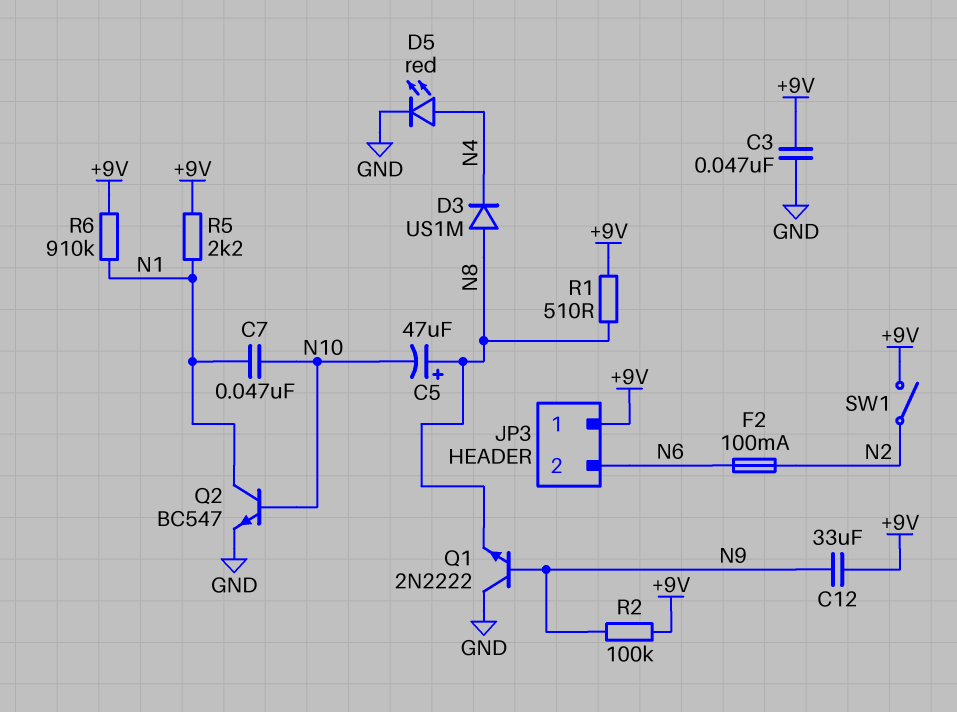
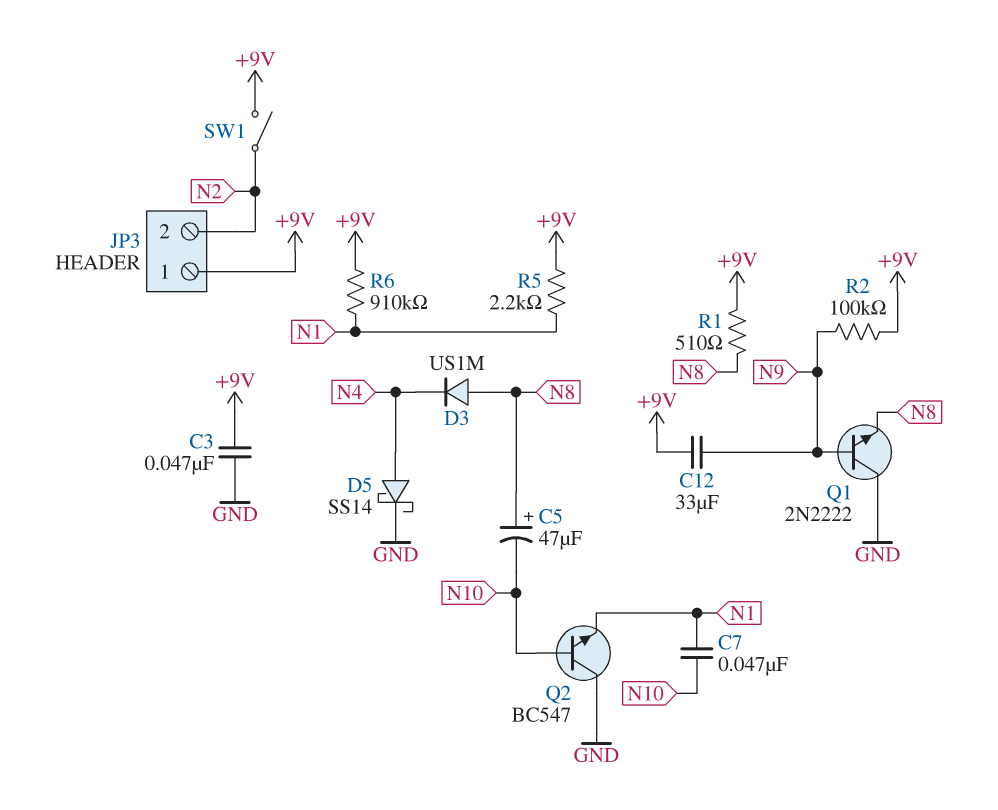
D5: LED red (A N4, K GND) -> schottky SS14 (A N4, K GND)
F2: 100mA (N2, N6) -> none
JP3 pin 2: N6 -> N2
Q2: NPN BC547 (B N10, C N1, E GND) -> NPN BC547 (B N10, C GND, E N1)

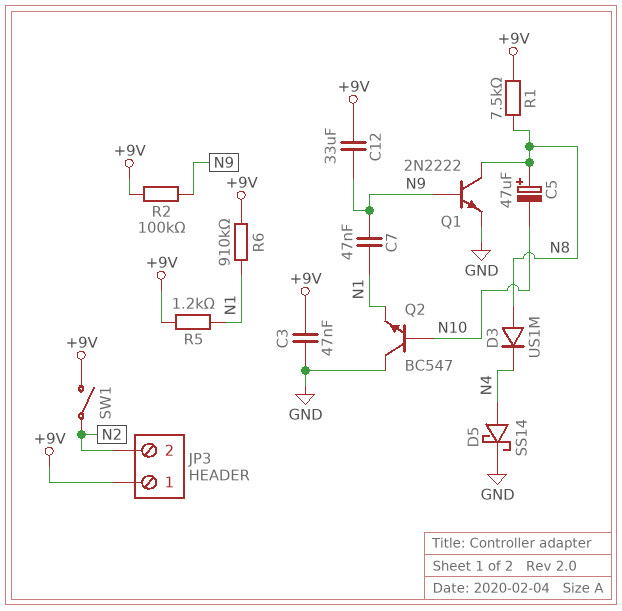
C7: 47nF (N1, N10) -> 47nF (N1, N9)
Q1: NPN 2N2222 (B N9, C GND, E N8) -> NPN 2N2222 (B N9, C N8, E GND)
R1: 510 (+9V, N8) -> 7.5k (+9V, N8)
R5: 2.2k (+9V, N1) -> 1.2k (+9V, N1)

